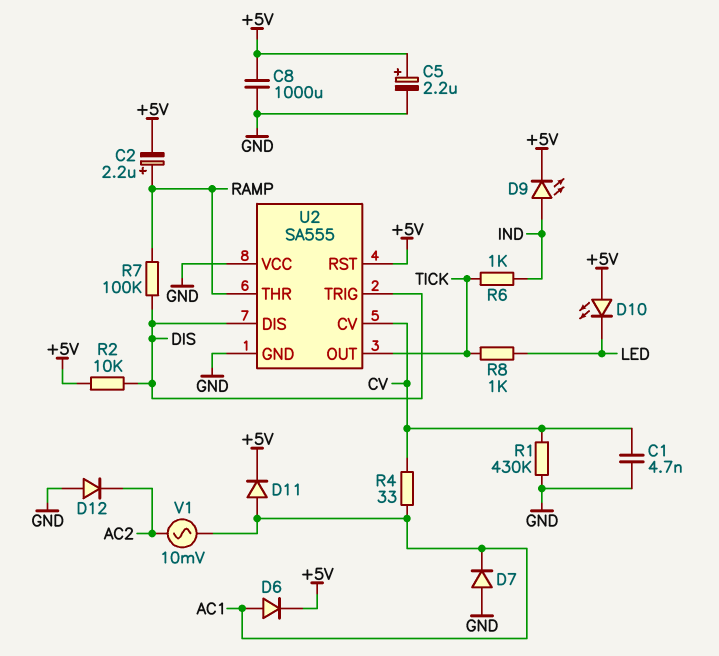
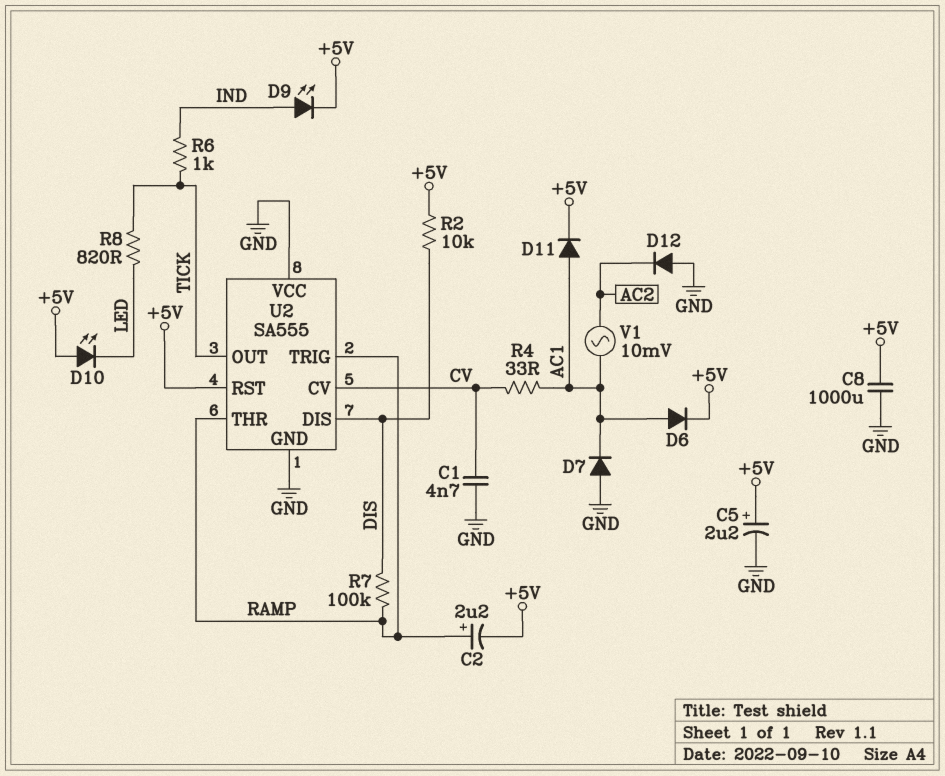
R1: 430k (CV, GND) -> none
R8: 1k (LED, TICK) -> 820 (LED, TICK)
U2 pin TRIG: DIS -> RAMP

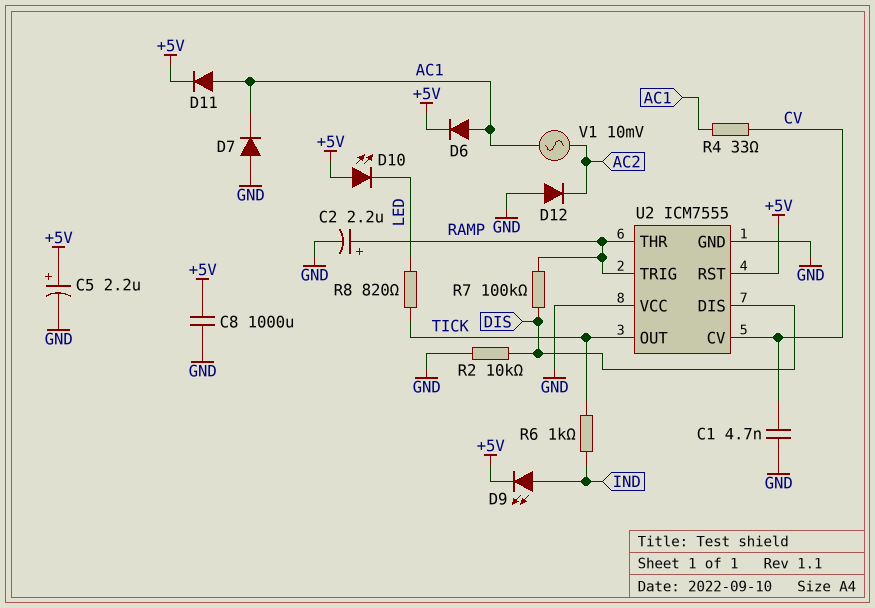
C2: 2.2uF (plus RAMP, minus +5V) -> 2.2uF (plus RAMP, minus GND)
R2: 10k (+5V, DIS) -> 10k (DIS, GND)
U2: SA555 -> ICM7555

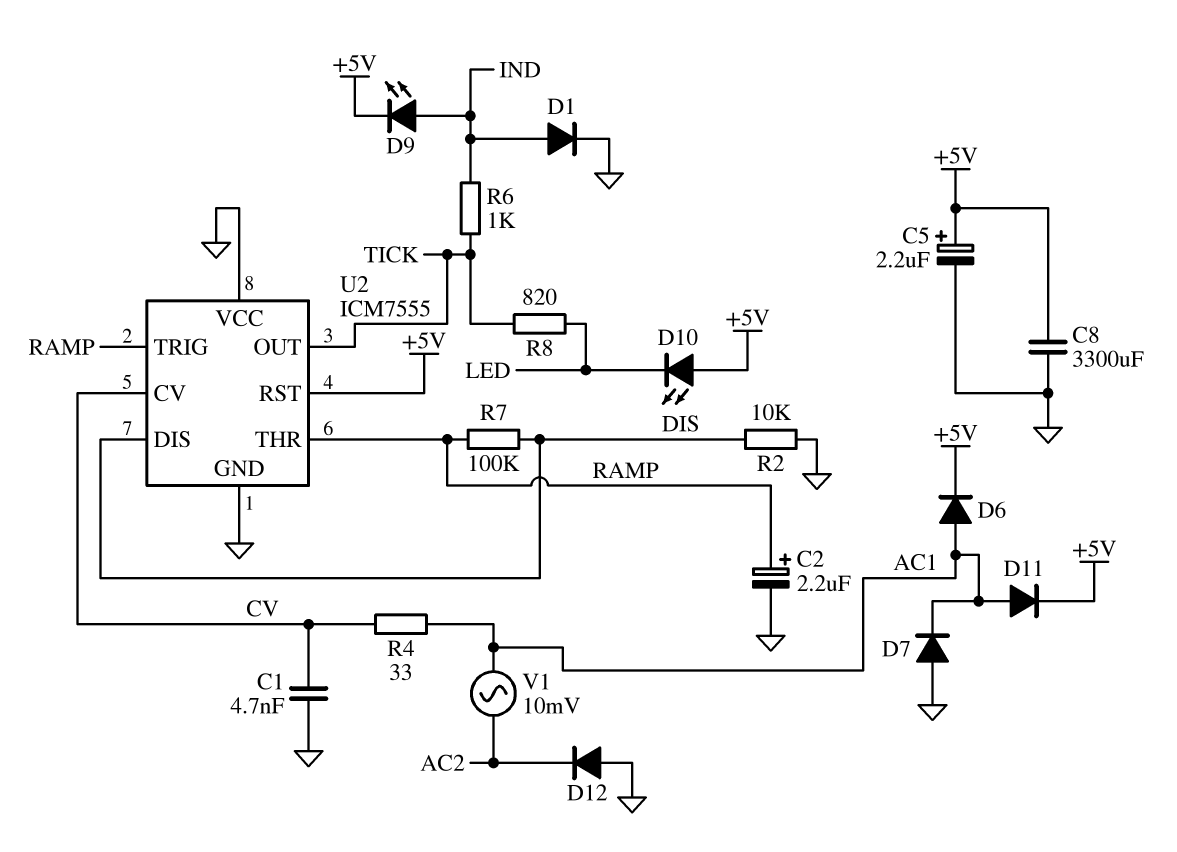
C8: 1000uF (+5V, GND) -> 3300uF (+5V, GND)
D1: none -> diode (A IND, K GND)

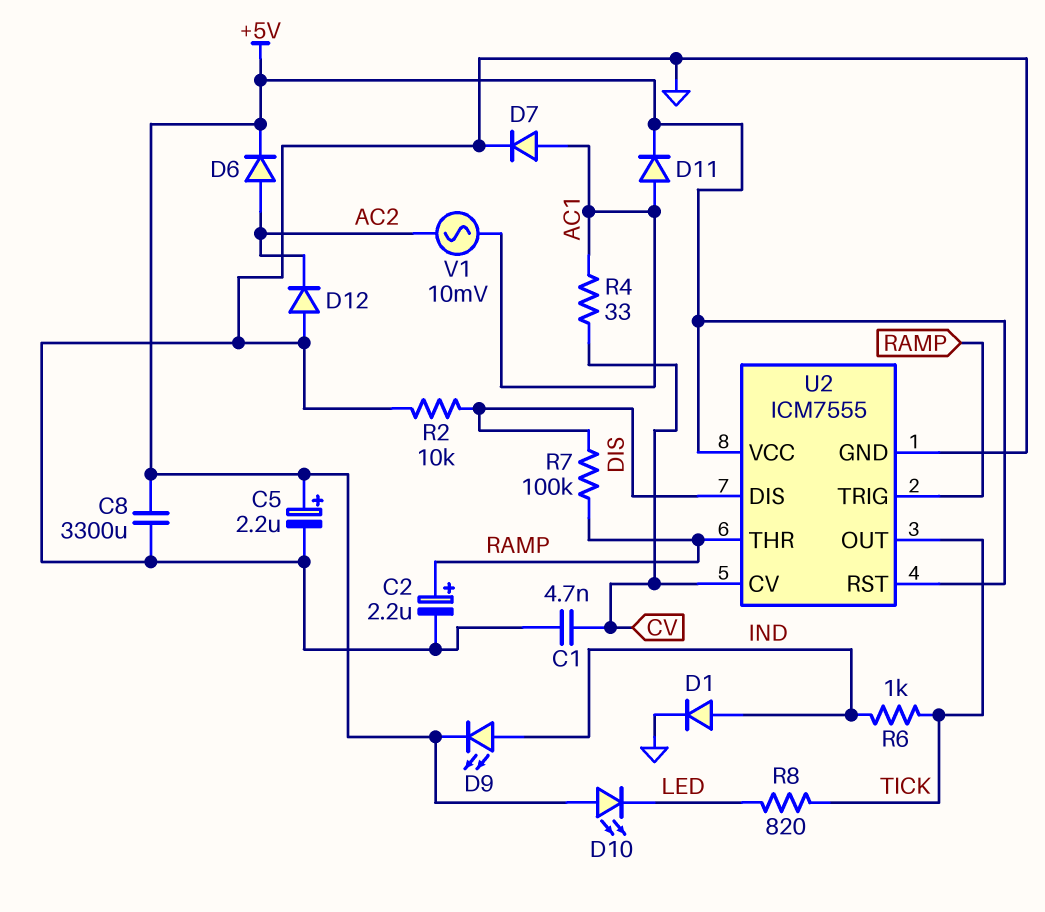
D6: diode (A AC1, K +5V) -> diode (A AC2, K +5V)
D7: diode (A GND, K AC1) -> diode (A AC1, K GND)
U2 pin VCC: GND -> +5V

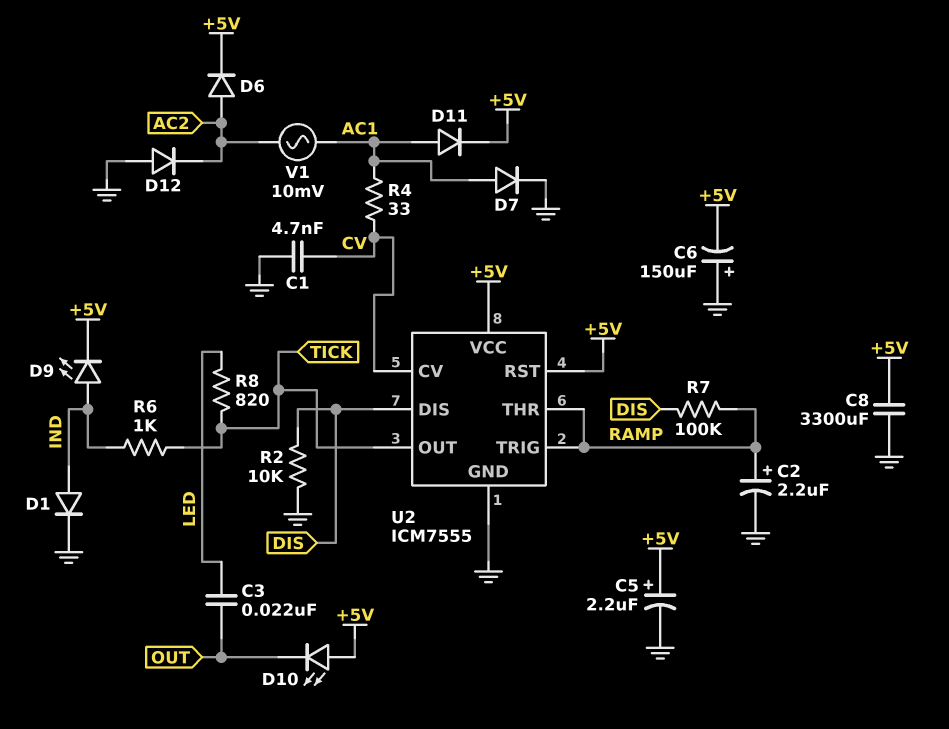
C3: none -> 22nF (LED, OUT)
C6: none -> 150uF (plus GND, minus +5V)
D10: LED (A +5V, K LED) -> LED (A +5V, K OUT)

